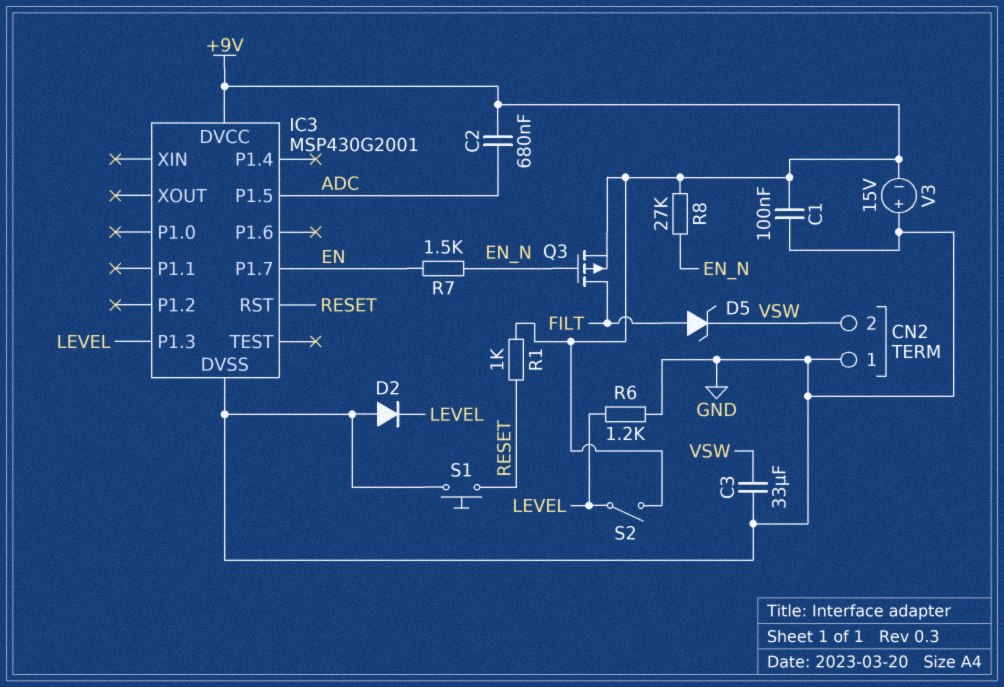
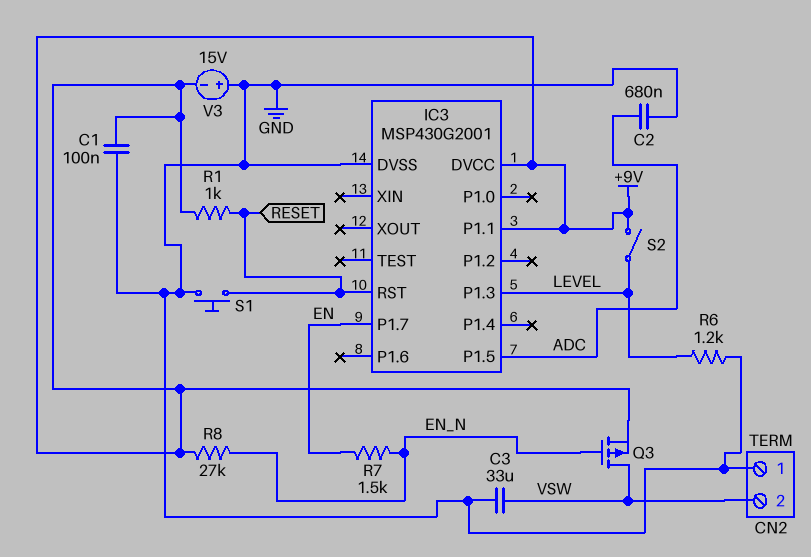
C2: 680nF (+9V, ADC) -> 680nF (ADC, GND)
D2: diode (A GND, K LEVEL) -> none
D5: zener (A FILT, K VSW) -> none
IC3 pin P1.1: none -> +9V
Q3: PMOS (G EN_N, D FILT, S +9V) -> PMOS (G EN_N, D VSW, S +9V)

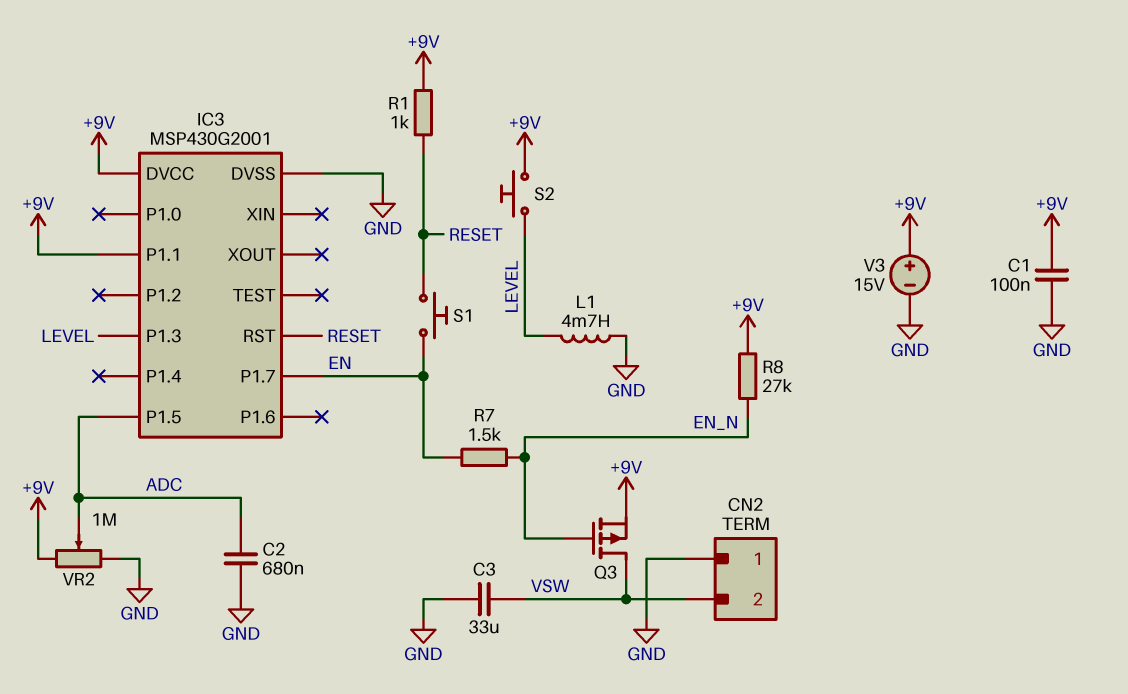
L1: none -> 4.7mH (GND, LEVEL)
R6: 1.2k (GND, LEVEL) -> none
S1: button (GND, RESET) -> button (EN, RESET)
S2: switch (+9V, LEVEL) -> button (+9V, LEVEL)
V3: 15V (plus GND, minus +9V) -> 15V (plus +9V, minus GND)
VR2: none -> 1M (+9V, GND, wiper ADC)

